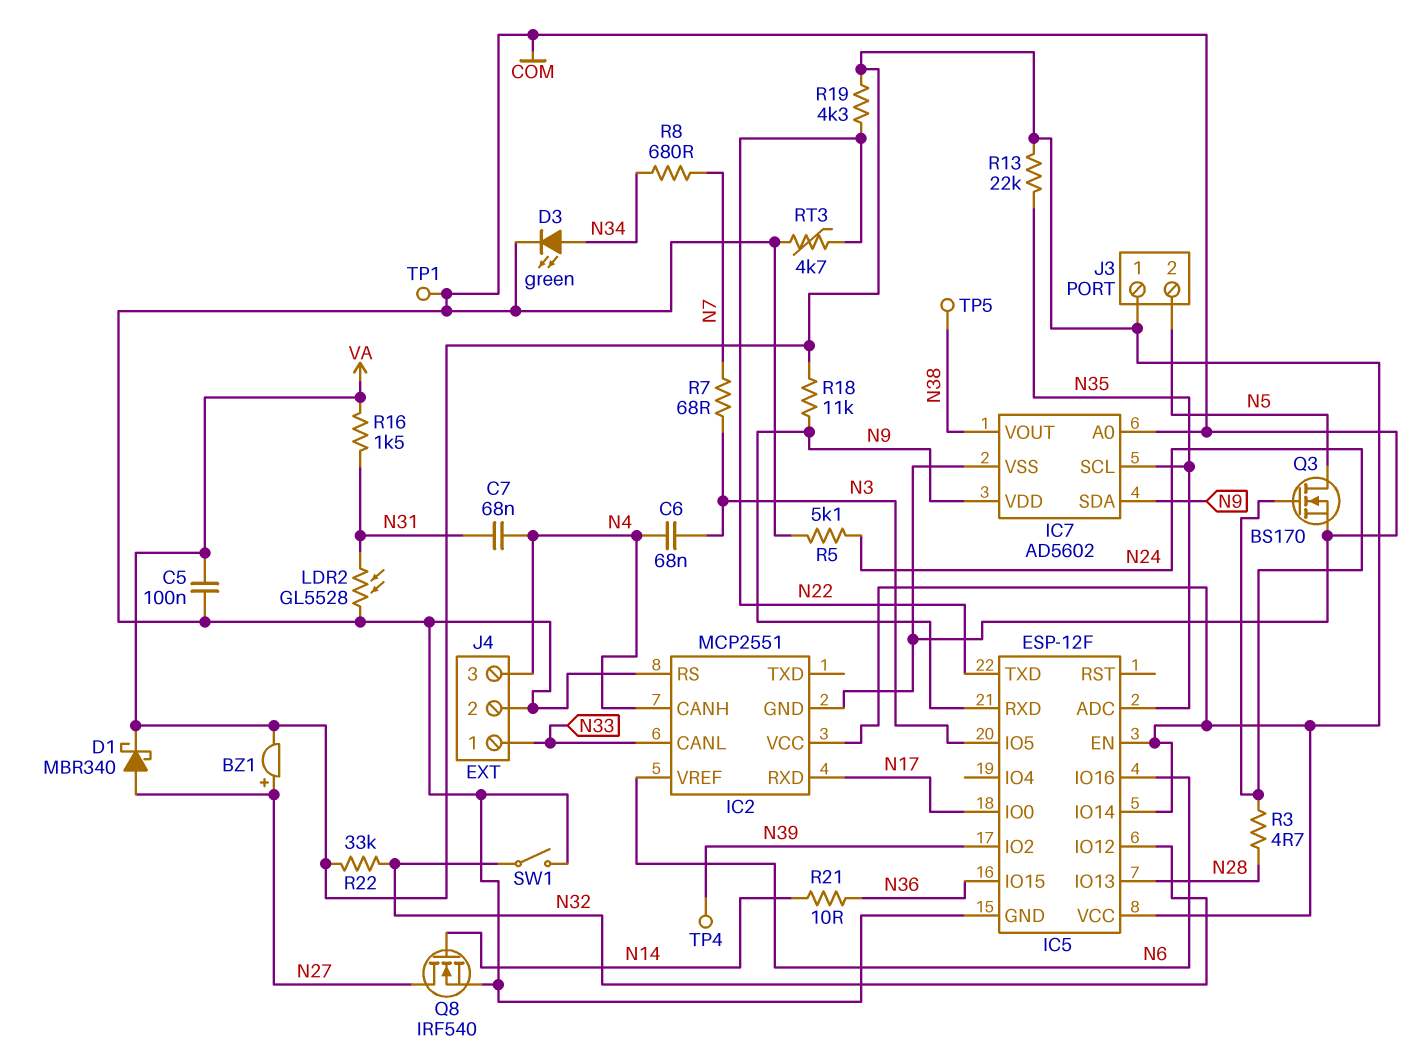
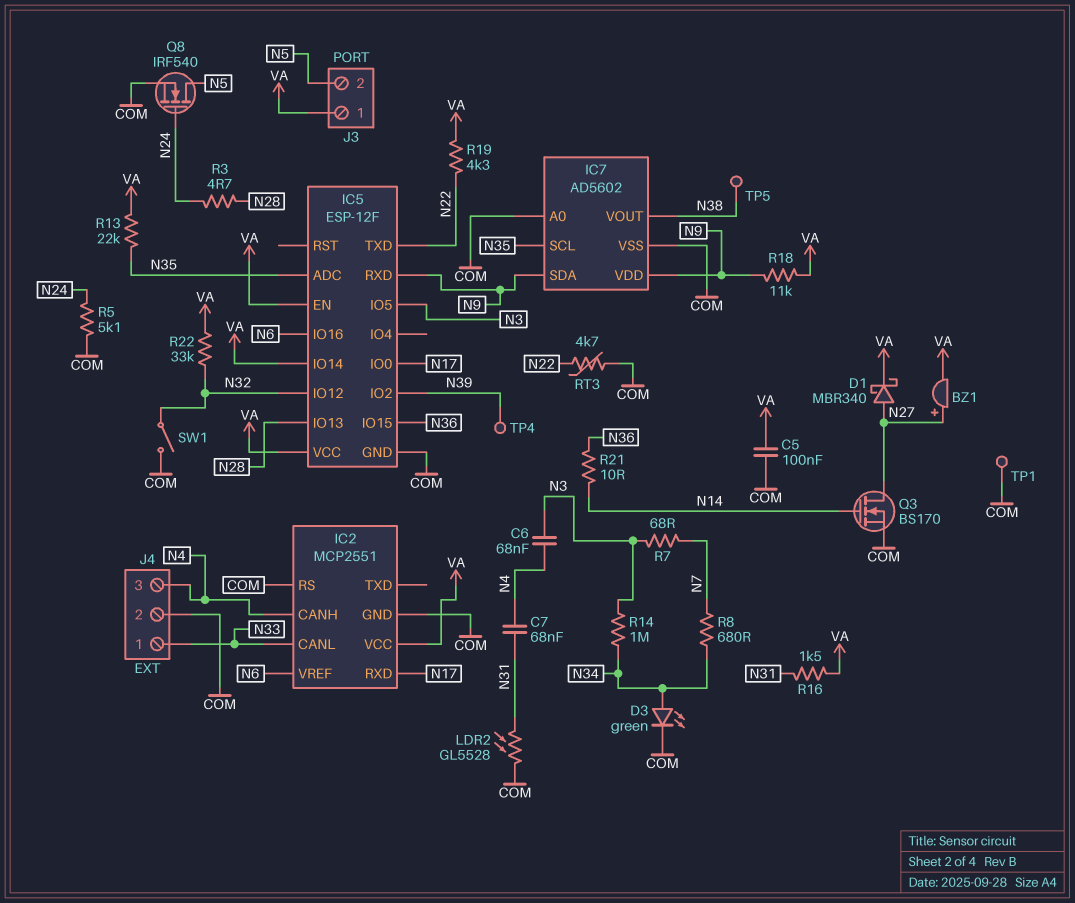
Q3: NMOS BS170 (G N24, D N5, S COM) -> NMOS BS170 (G N14, D N27, S COM)
Q8: NMOS IRF540 (G N14, D N27, S COM) -> NMOS IRF540 (G N24, D N5, S COM)
R14: none -> 1M (N3, N34)

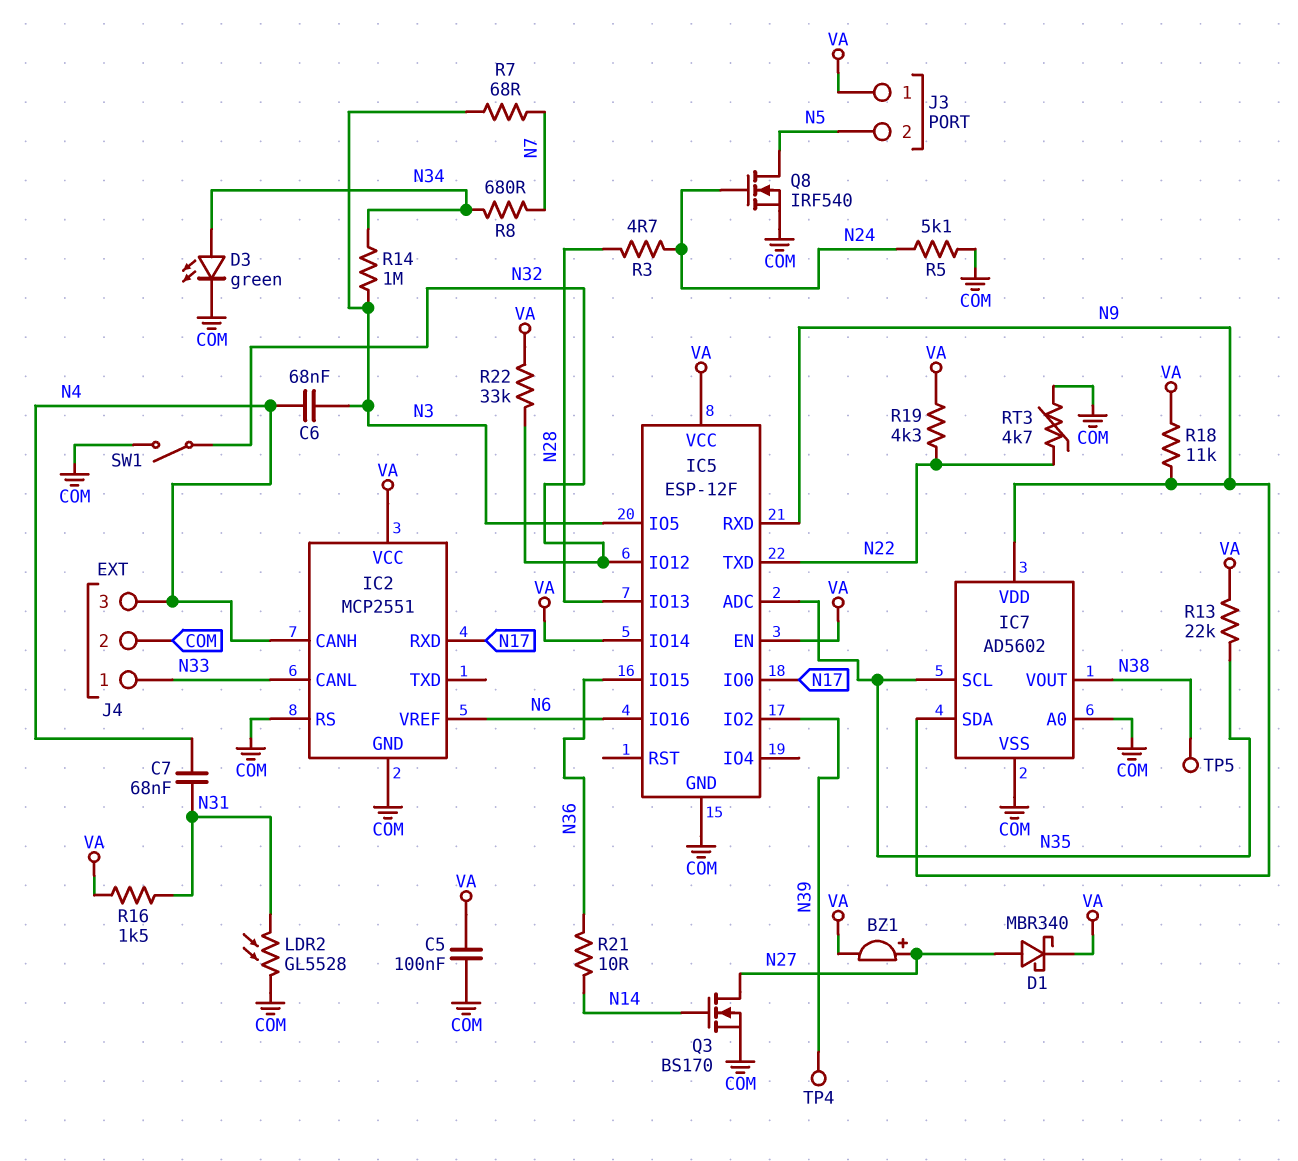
TP1: test point (COM) -> none

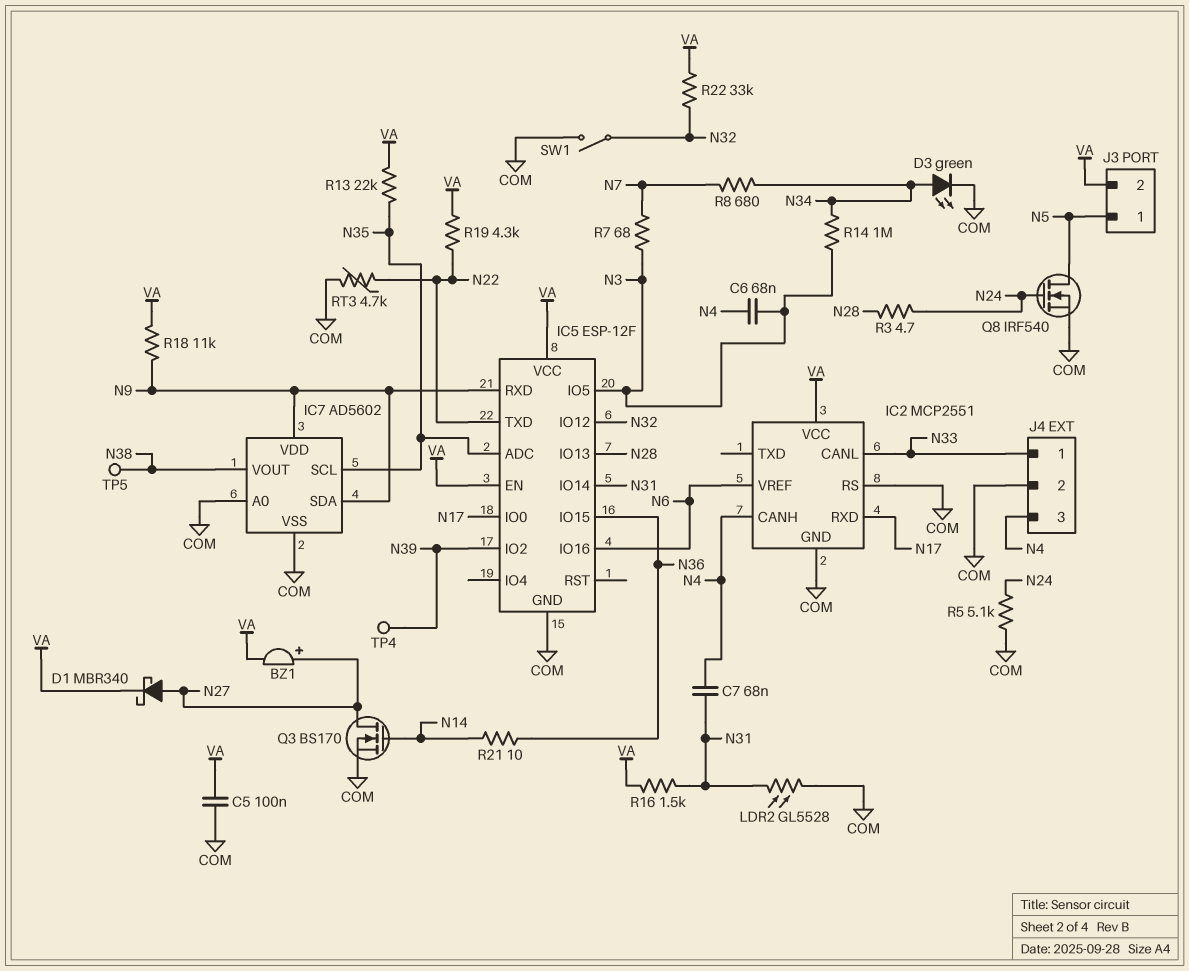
IC5 pin IO14: VA -> N31
J3 pin 1: VA -> N5
J3 pin 2: N5 -> VA

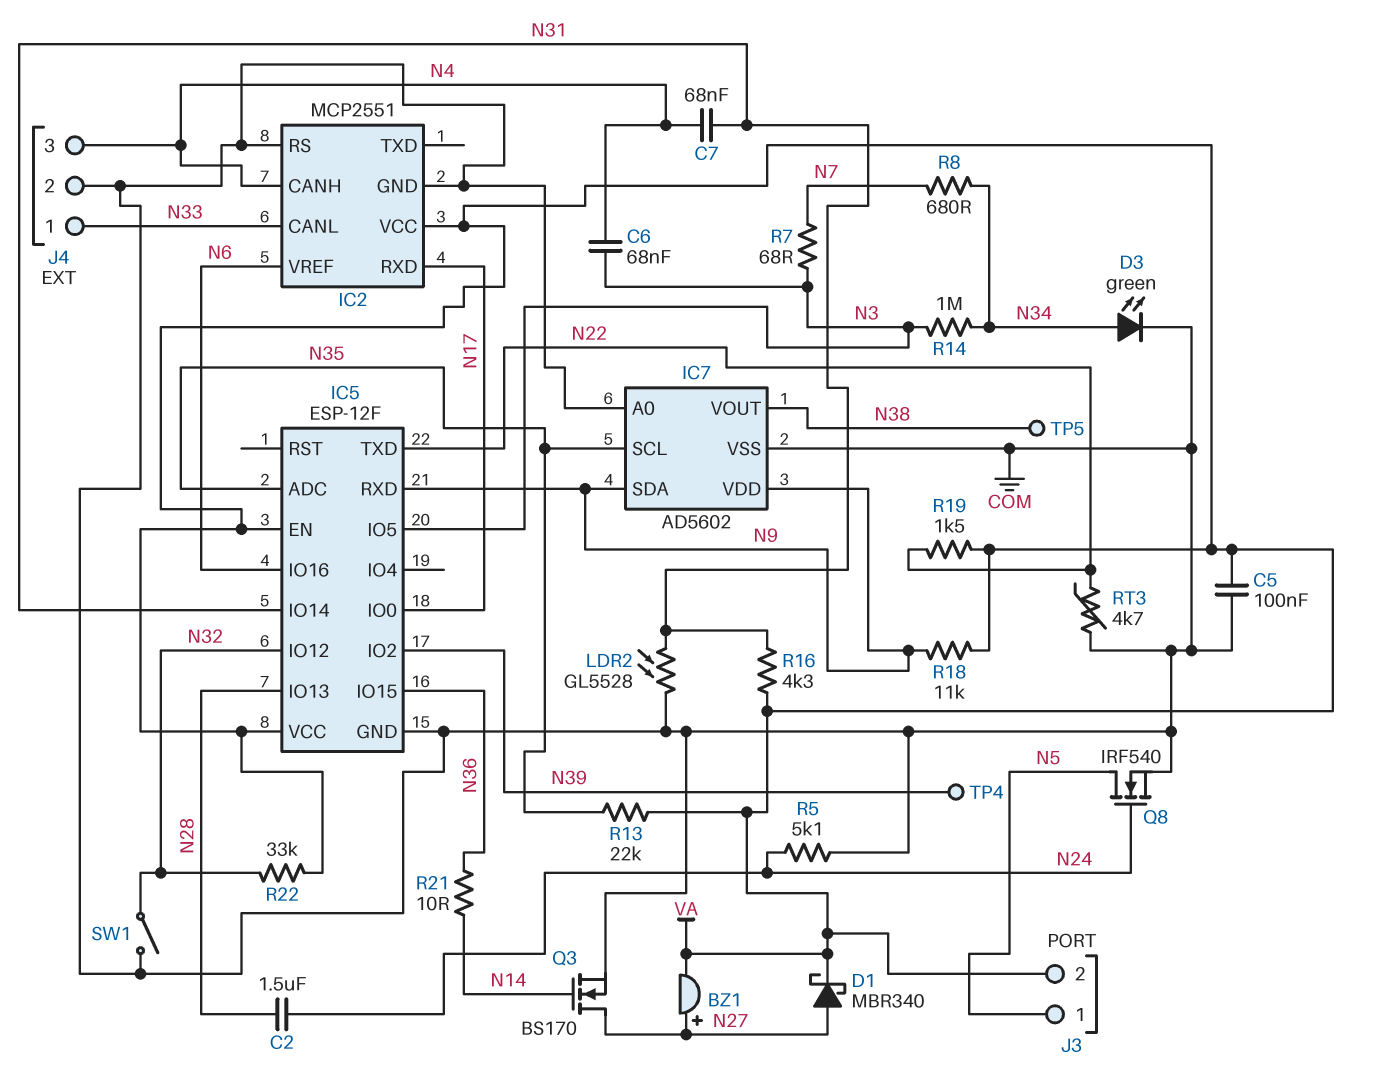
C2: none -> 1.5uF (N24, N28)
R3: 4.7 (N24, N28) -> none
R16: 1.5k (N31, VA) -> 4.3k (N31, VA)
R19: 4.3k (N22, VA) -> 1.5k (N22, VA)

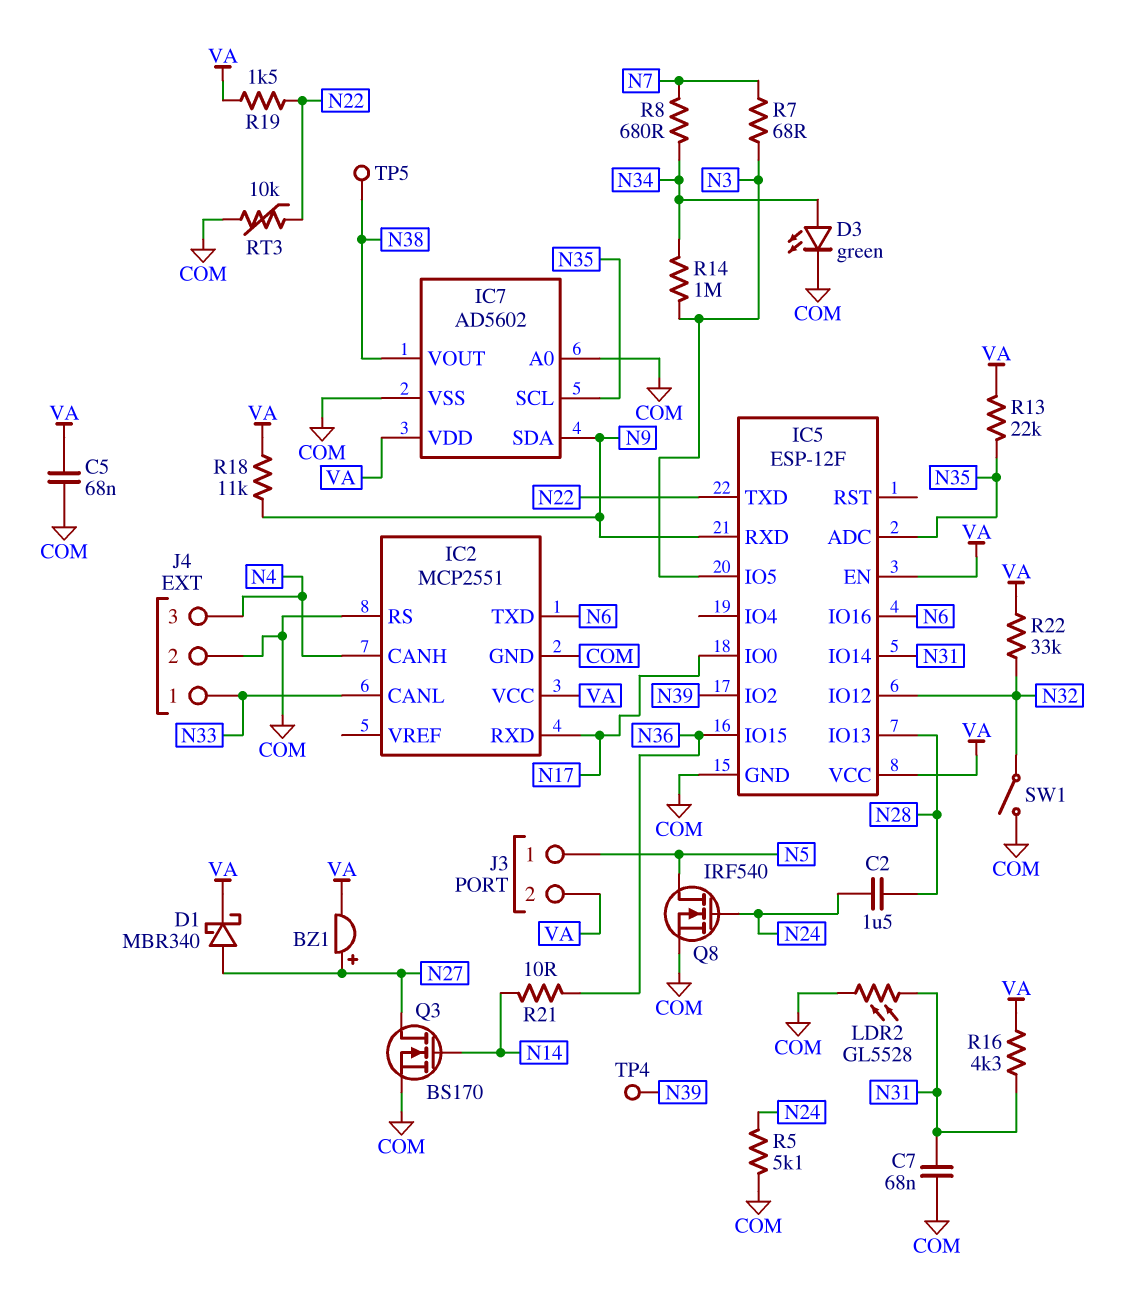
C5: 100nF (COM, VA) -> 68nF (COM, VA)
C6: 68nF (N3, N4) -> none
C7: 68nF (N4, N31) -> 68nF (COM, N31)
IC2 pin TXD: none -> N6
IC2 pin VREF: N6 -> none
IC7 pin VDD: N9 -> VA
RT3: 4.7k (COM, N22) -> 10k (COM, N22)

